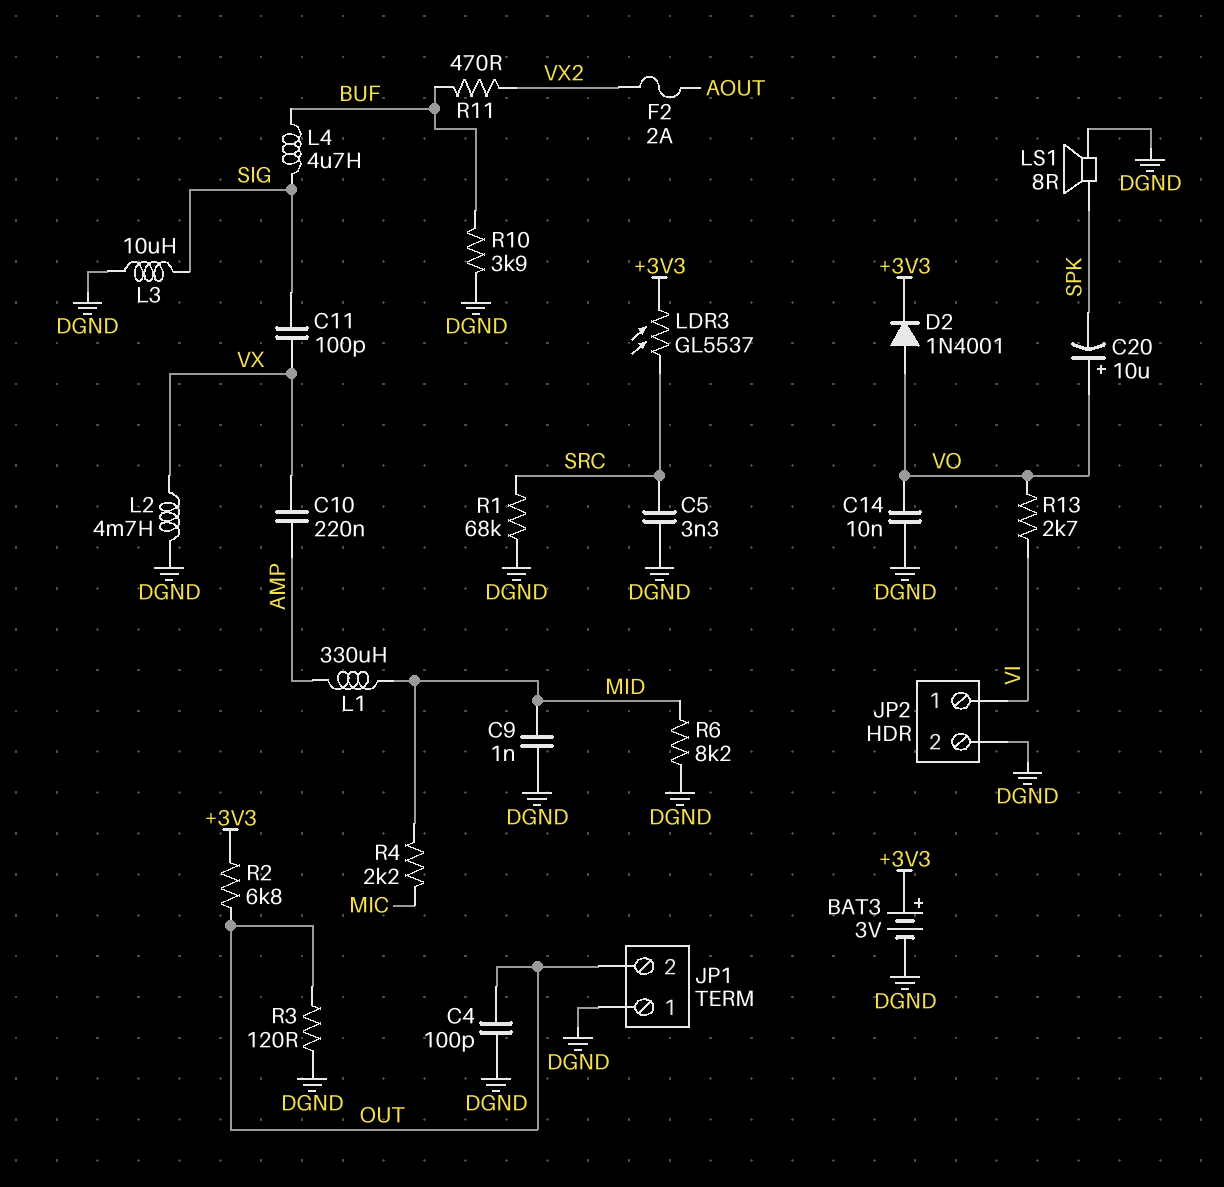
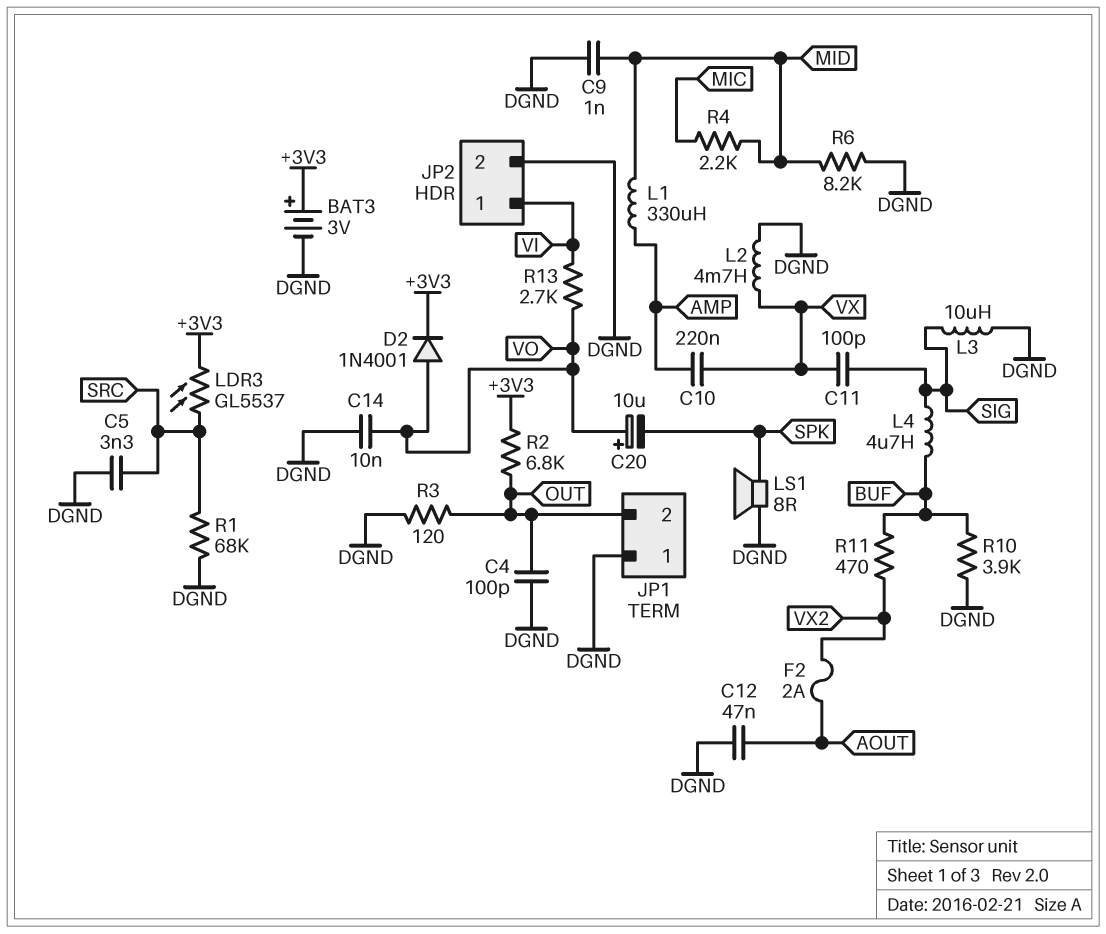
C12: none -> 47nF (AOUT, DGND)

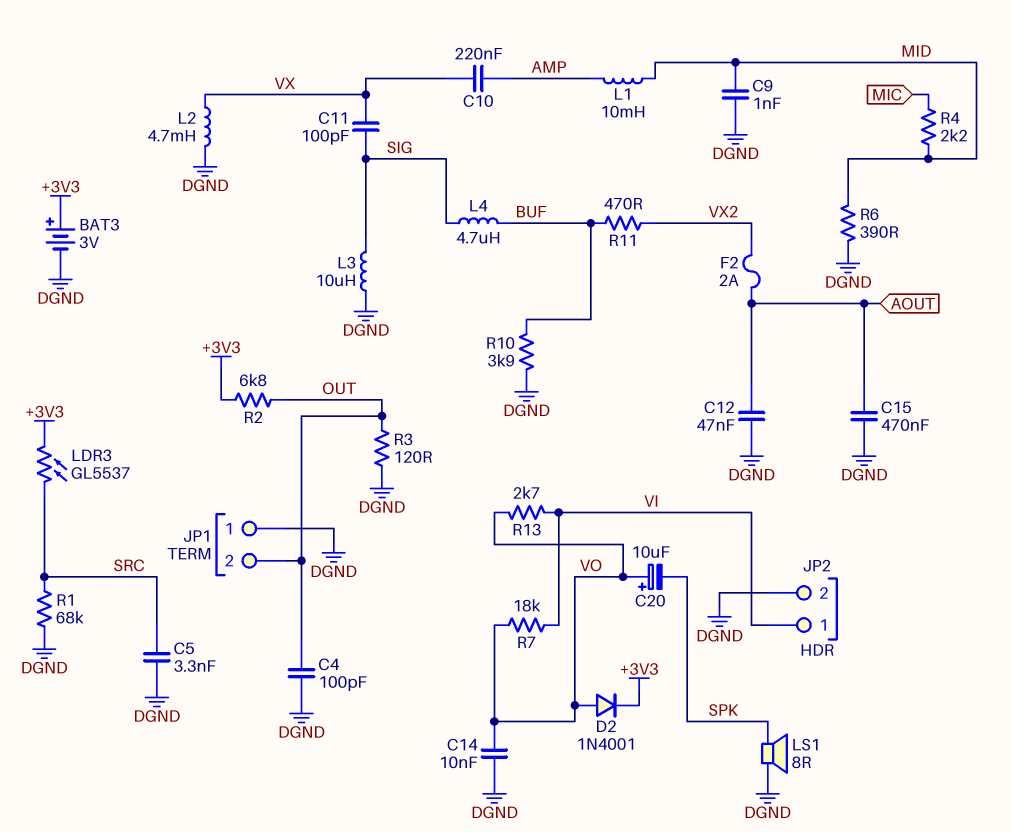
C15: none -> 470nF (AOUT, DGND)
L1: 330uH (AMP, MID) -> 10mH (AMP, MID)
R6: 8.2k (DGND, MID) -> 390 (DGND, MID)
R7: none -> 18k (VI, VO)

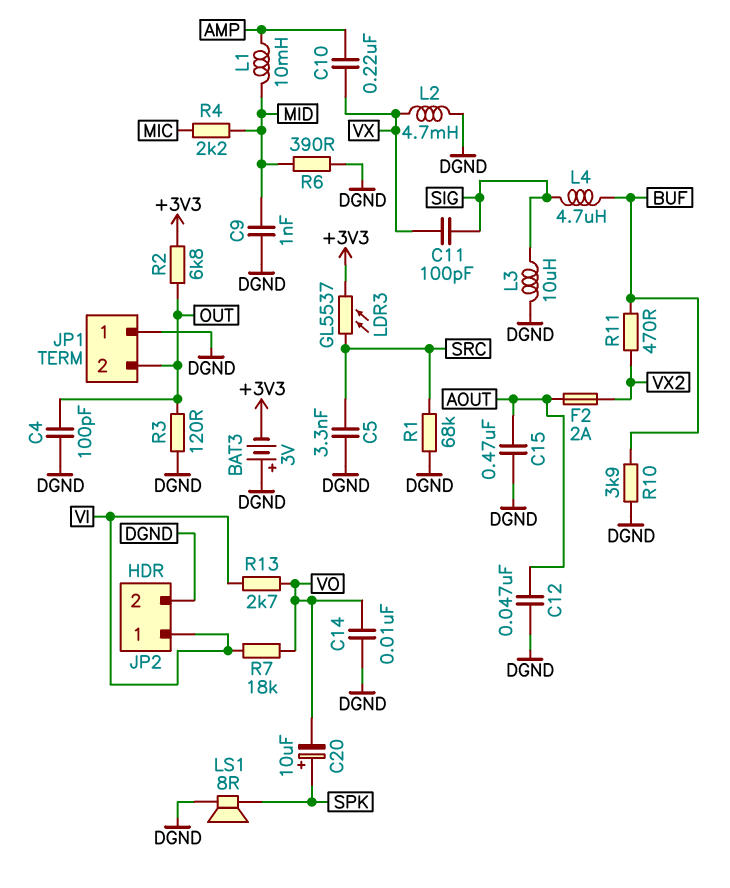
BAT3: 3V (plus +3V3, minus DGND) -> 3V (plus DGND, minus +3V3)
C20: 10uF (plus VO, minus SPK) -> 10uF (plus SPK, minus VO)
D2: diode 1N4001 (A VO, K +3V3) -> none

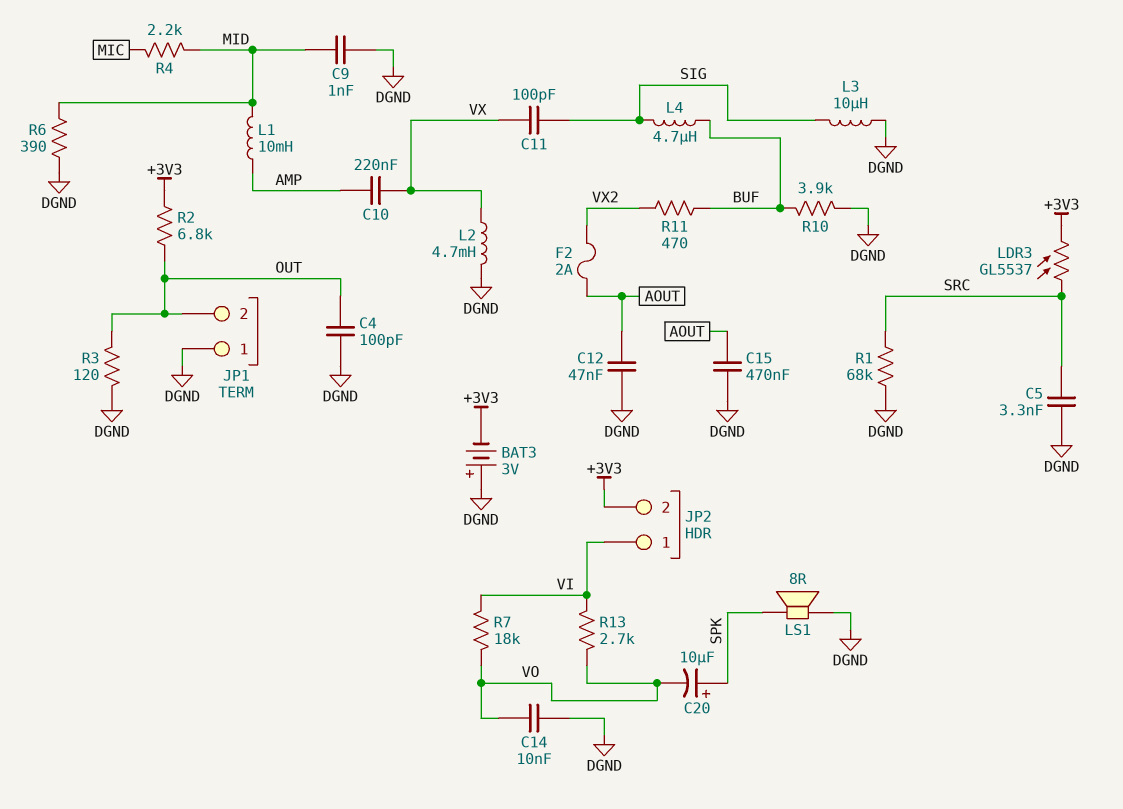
JP2 pin 2: DGND -> +3V3

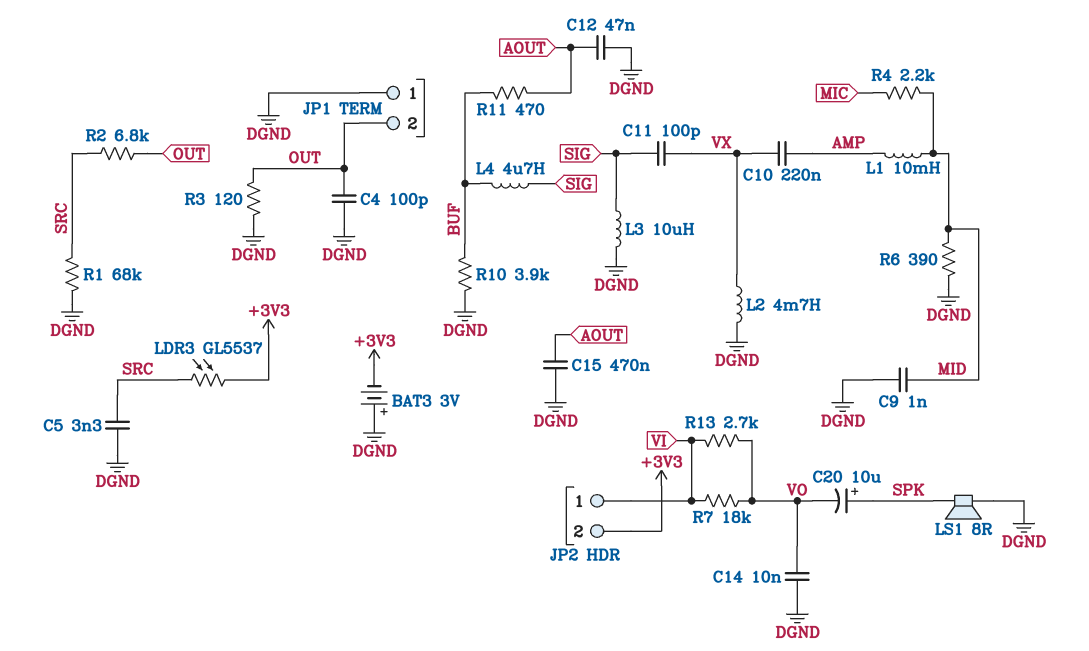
F2: 2A (AOUT, VX2) -> none
R2: 6.8k (+3V3, OUT) -> 6.8k (OUT, SRC)
R11: 470 (BUF, VX2) -> 470 (AOUT, BUF)

